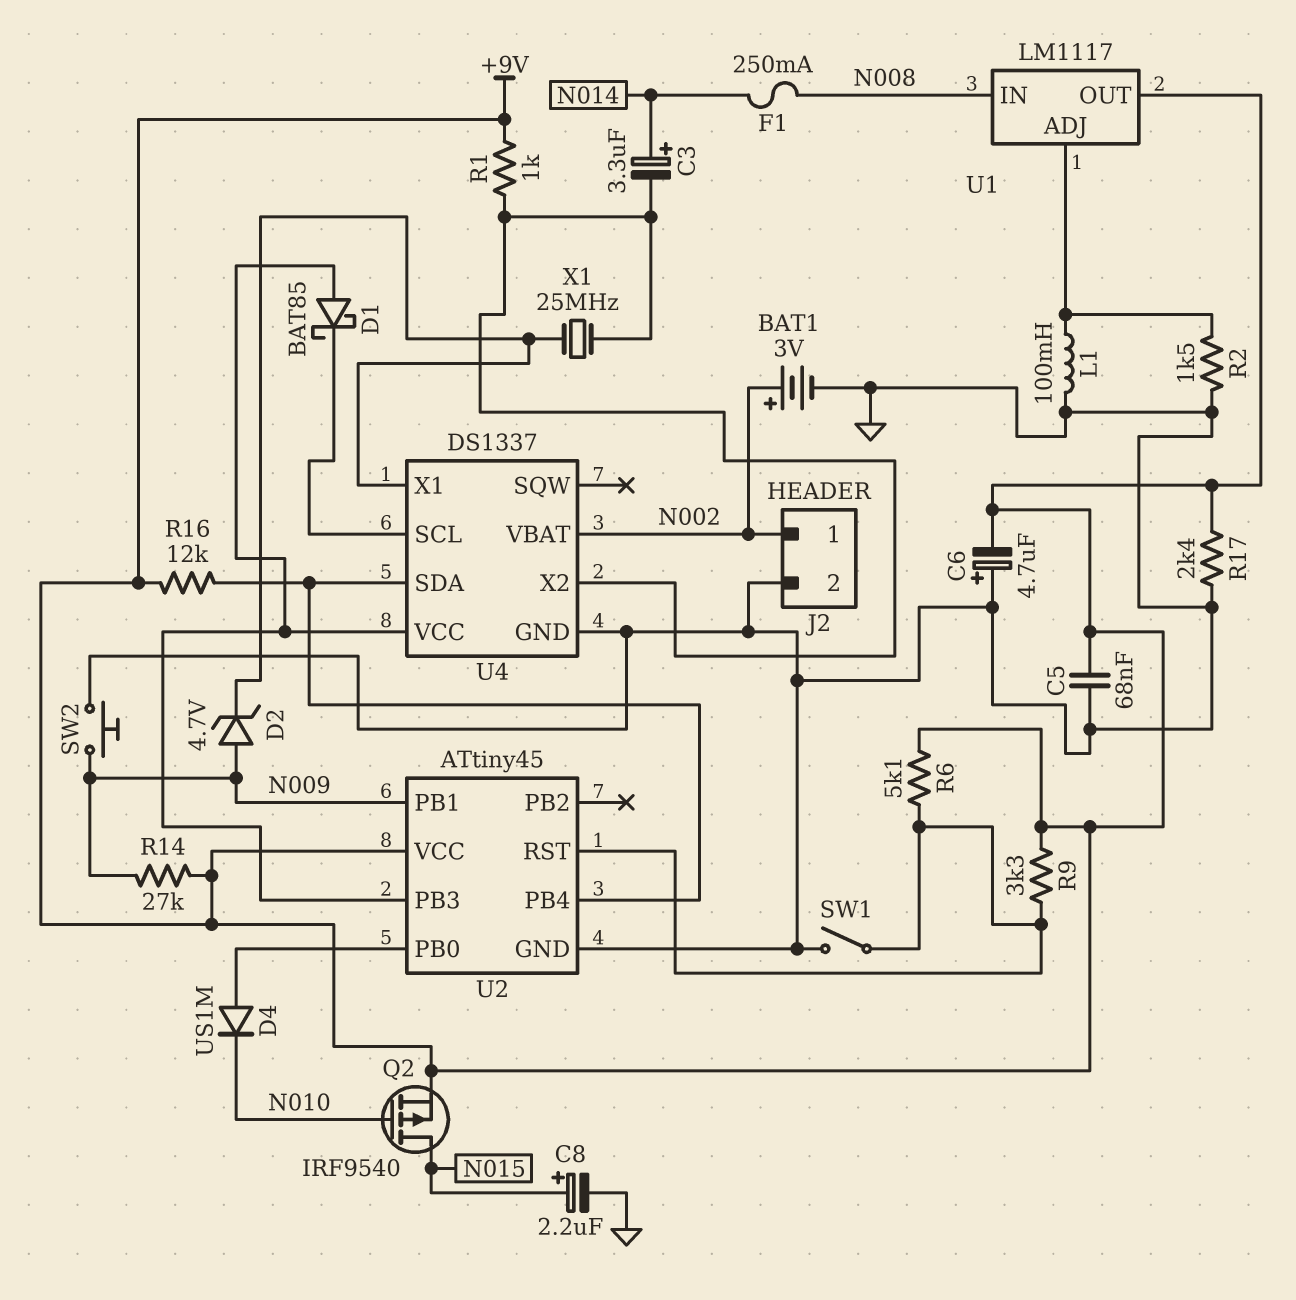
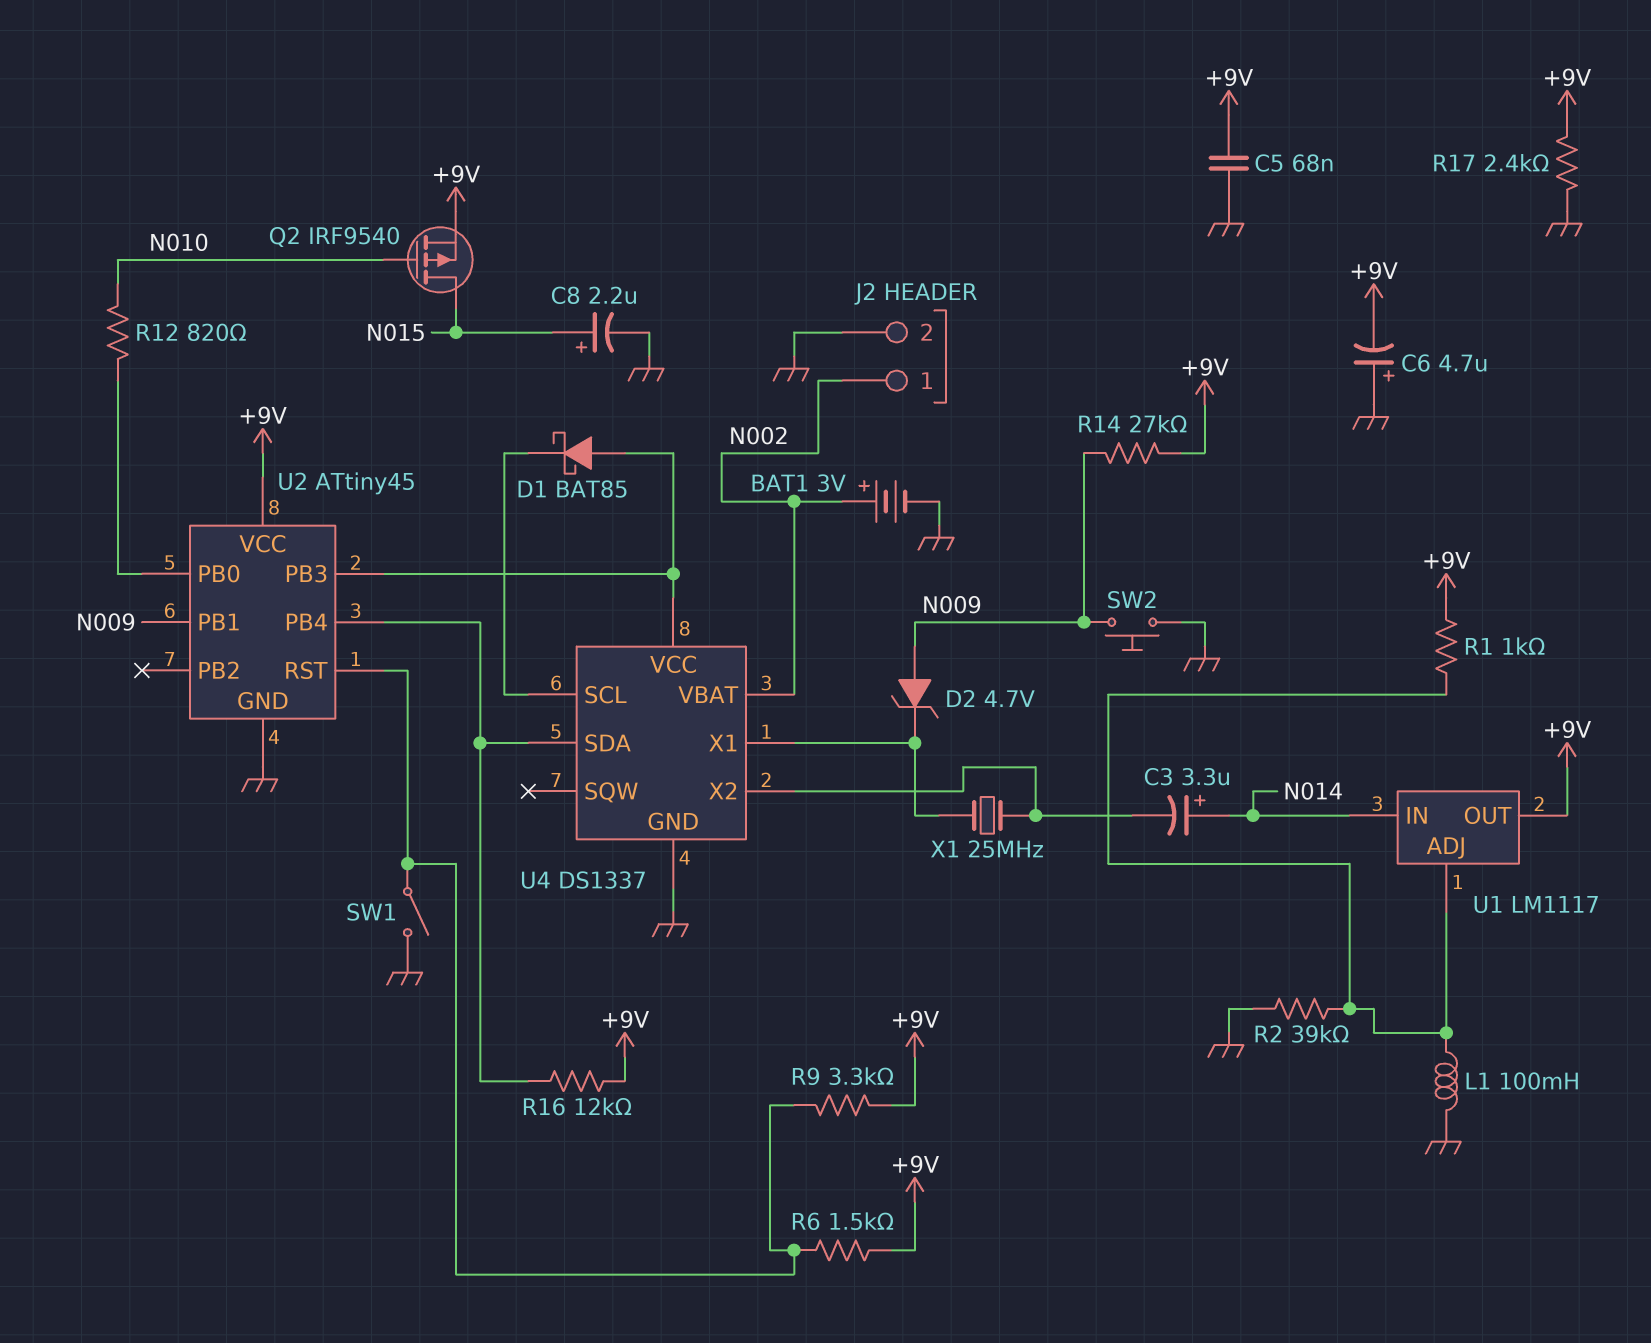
D4: diode US1M (A U2/PB0, K N010) -> none
F1: 250mA (N008, N014) -> none
R1: 1k (+9V, U4/X2) -> 1k (+9V, U1/ADJ)
R2: 1.5k (GND, U1/ADJ) -> 39k (GND, U1/ADJ)
R6: 5.1k (+9V, U2/RST) -> 1.5k (+9V, U2/RST)
R12: none -> 820 (N010, U2/PB0)
U1 pin IN: N008 -> N014

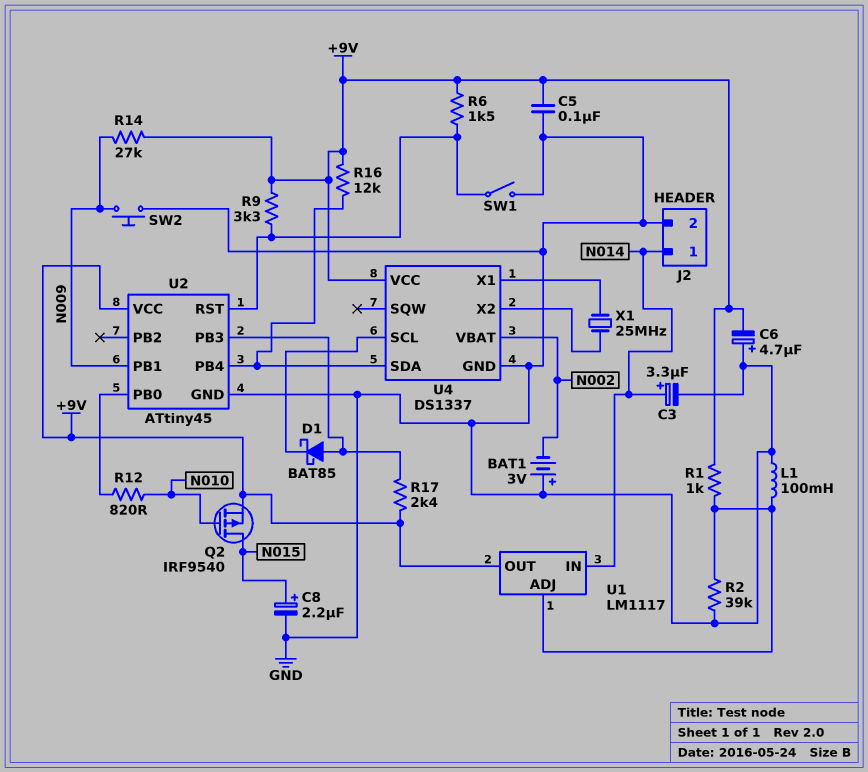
BAT1: 3V (plus N002, minus GND) -> 3V (plus GND, minus N002)
C3: 3.3uF (plus N014, minus U4/X2) -> 3.3uF (plus N014, minus GND)
C5: 68nF (+9V, GND) -> 100nF (+9V, GND)
D2: zener 4.7V (A N009, K U4/X1) -> none
J2 pin 1: N002 -> N014
R17: 2.4k (+9V, GND) -> 2.4k (+9V, U2/PB3)
U4 pin VCC: U2/PB3 -> +9V

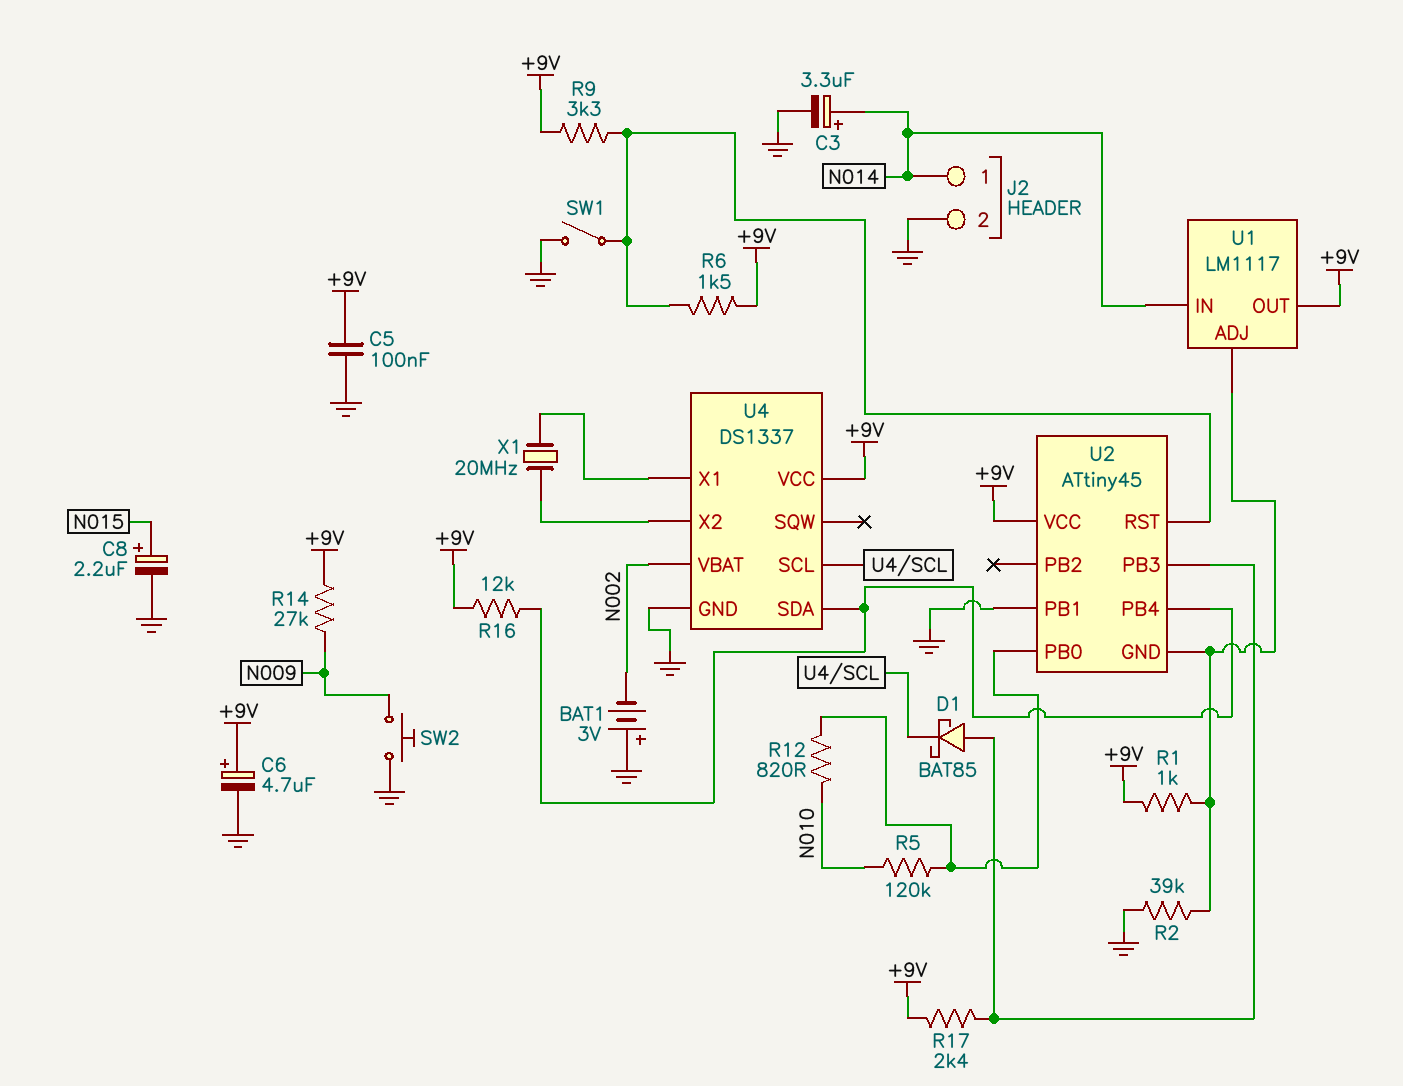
C6: 4.7uF (plus GND, minus +9V) -> 4.7uF (plus +9V, minus GND)
L1: 100mH (GND, U1/ADJ) -> none
Q2: PMOS IRF9540 (G N010, D N015, S +9V) -> none
R5: none -> 120k (N010, U2/PB0)
U2 pin GND: GND -> U1/ADJ
U2 pin PB1: N009 -> GND
X1: 25MHz (U4/X1, U4/X2) -> 20MHz (U4/X1, U4/X2)

